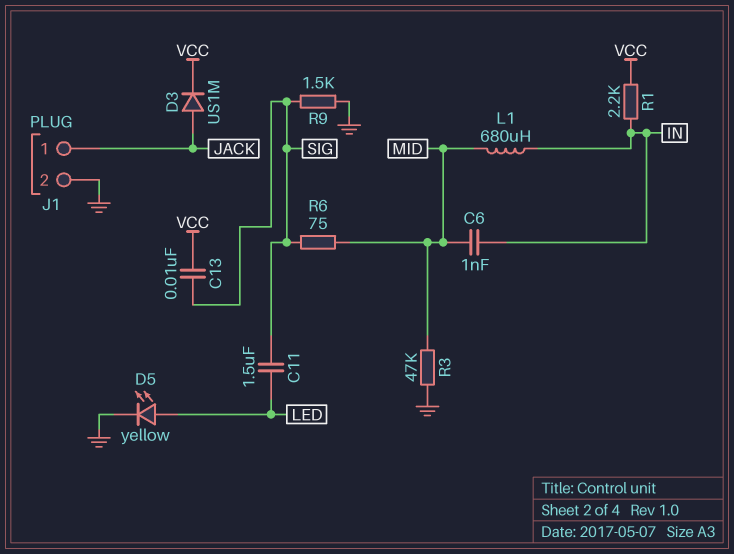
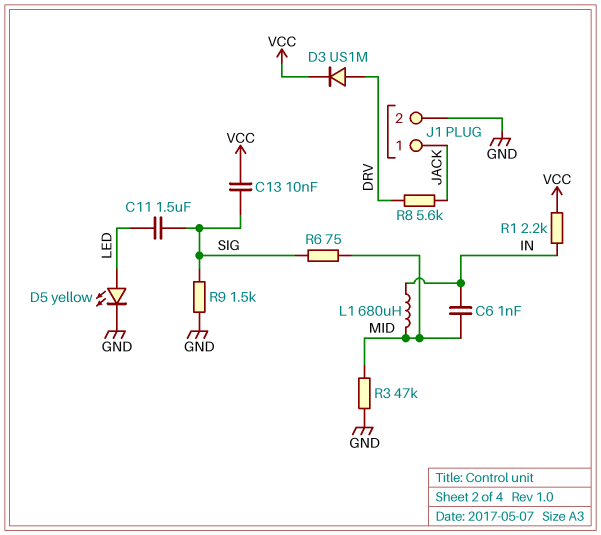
D3: diode US1M (A JACK, K VCC) -> diode US1M (A DRV, K VCC)
R8: none -> 5.6k (DRV, JACK)

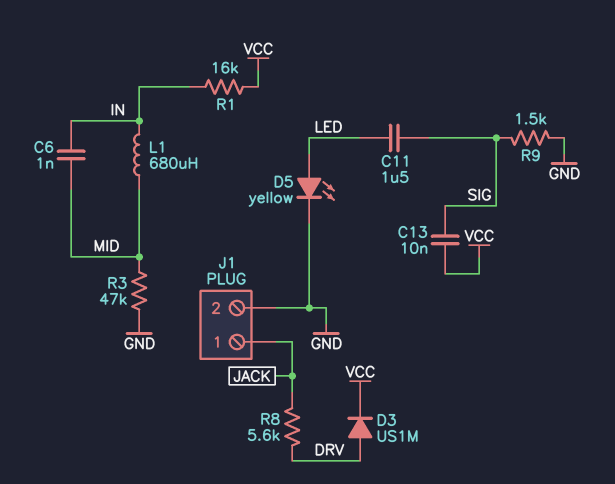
R1: 2.2k (IN, VCC) -> 16k (IN, VCC)
R6: 75 (MID, SIG) -> none

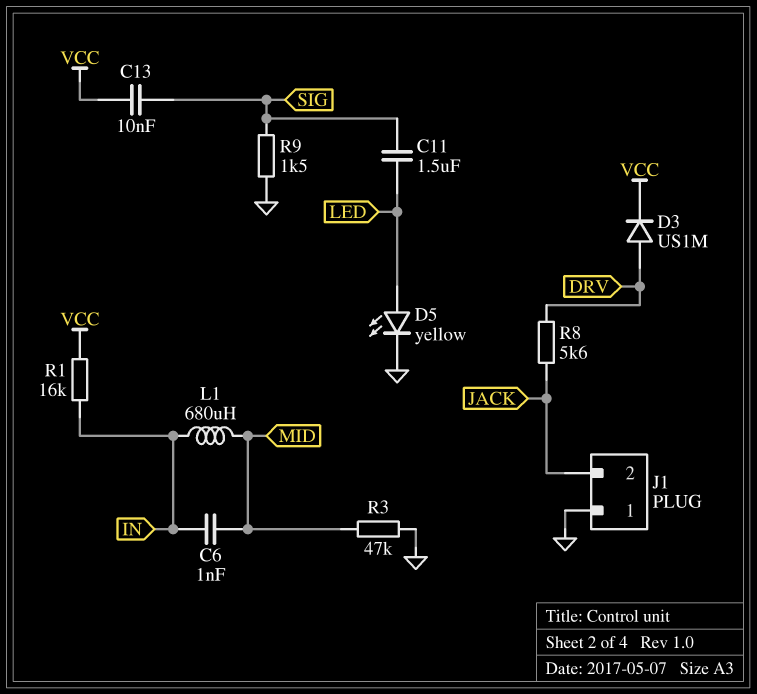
J1 pin 1: JACK -> GND
J1 pin 2: GND -> JACK

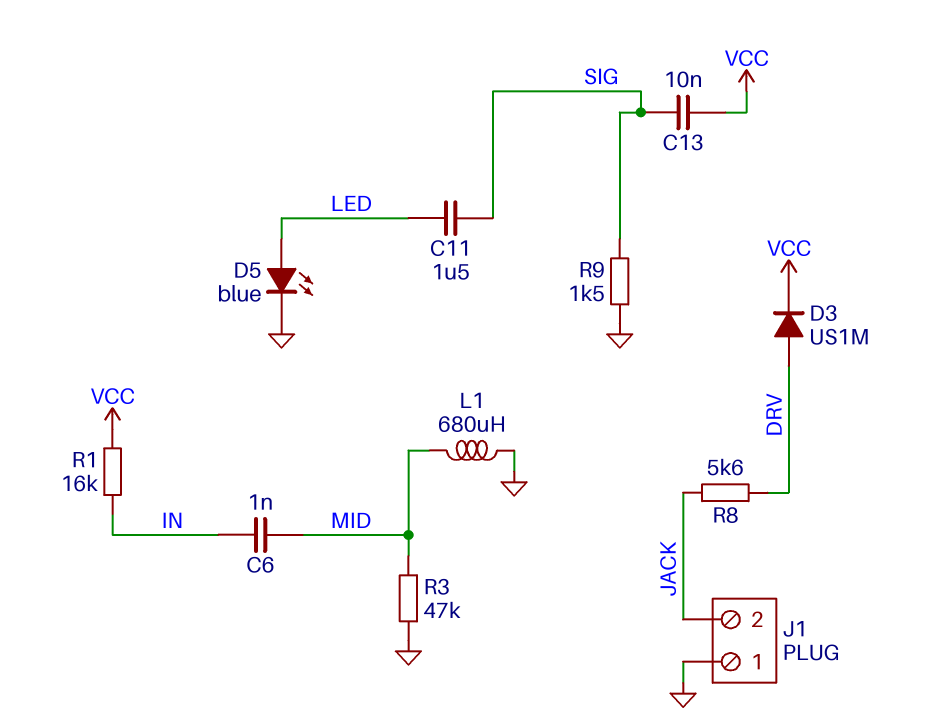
D5: LED yellow (A LED, K GND) -> LED blue (A LED, K GND)
L1: 680uH (IN, MID) -> 680uH (GND, MID)

